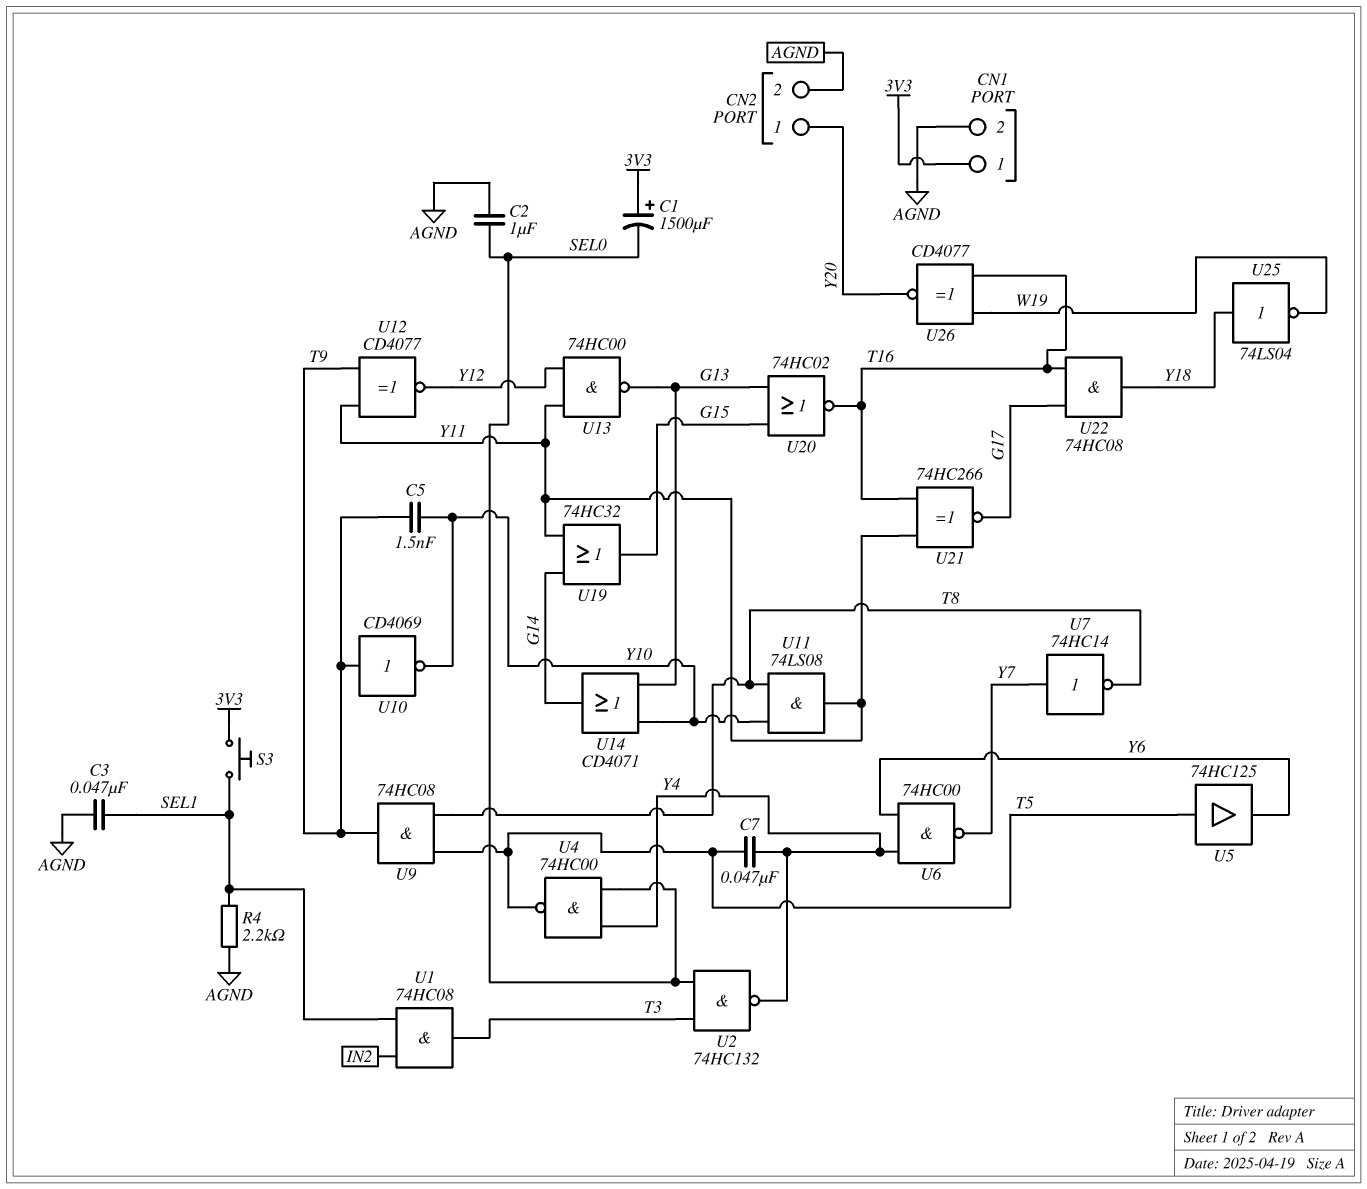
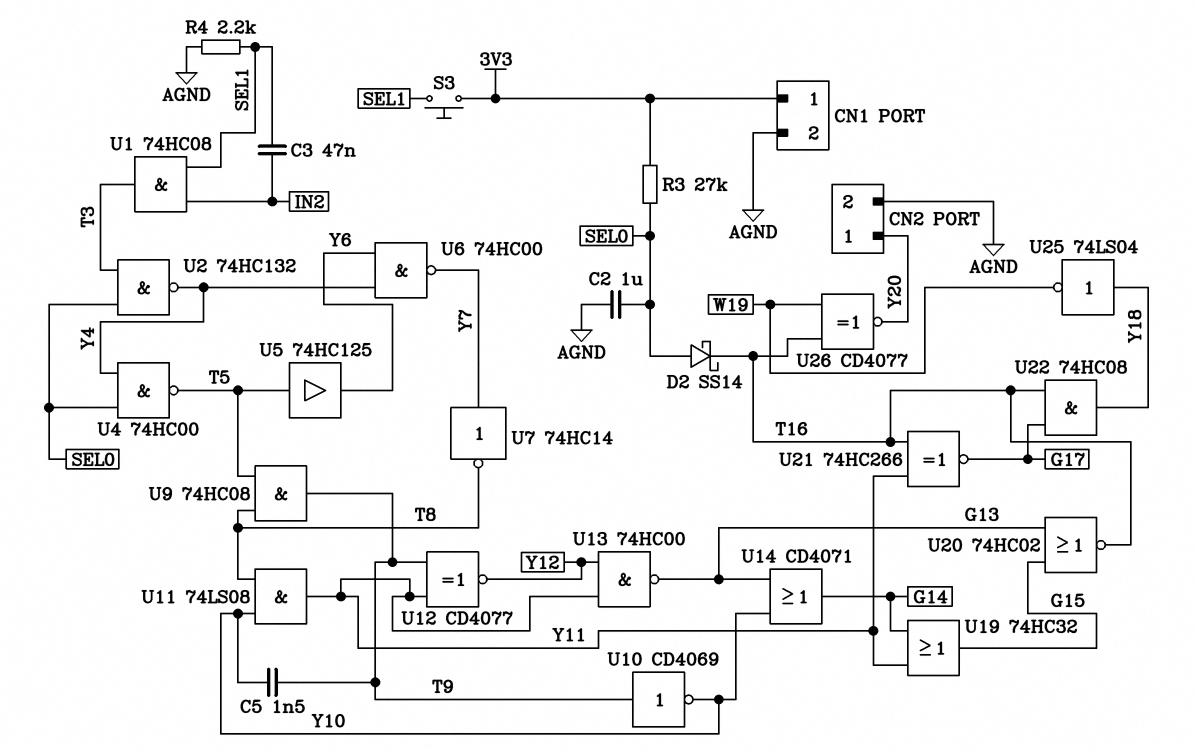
C1: 1500uF (plus 3V3, minus SEL0) -> none
C3: 47nF (AGND, SEL1) -> 47nF (IN2, SEL1)
C7: 47nF (T5, Y4) -> none
D2: none -> schottky SS14 (A SEL0, K T16)
R3: none -> 27k (3V3, SEL0)

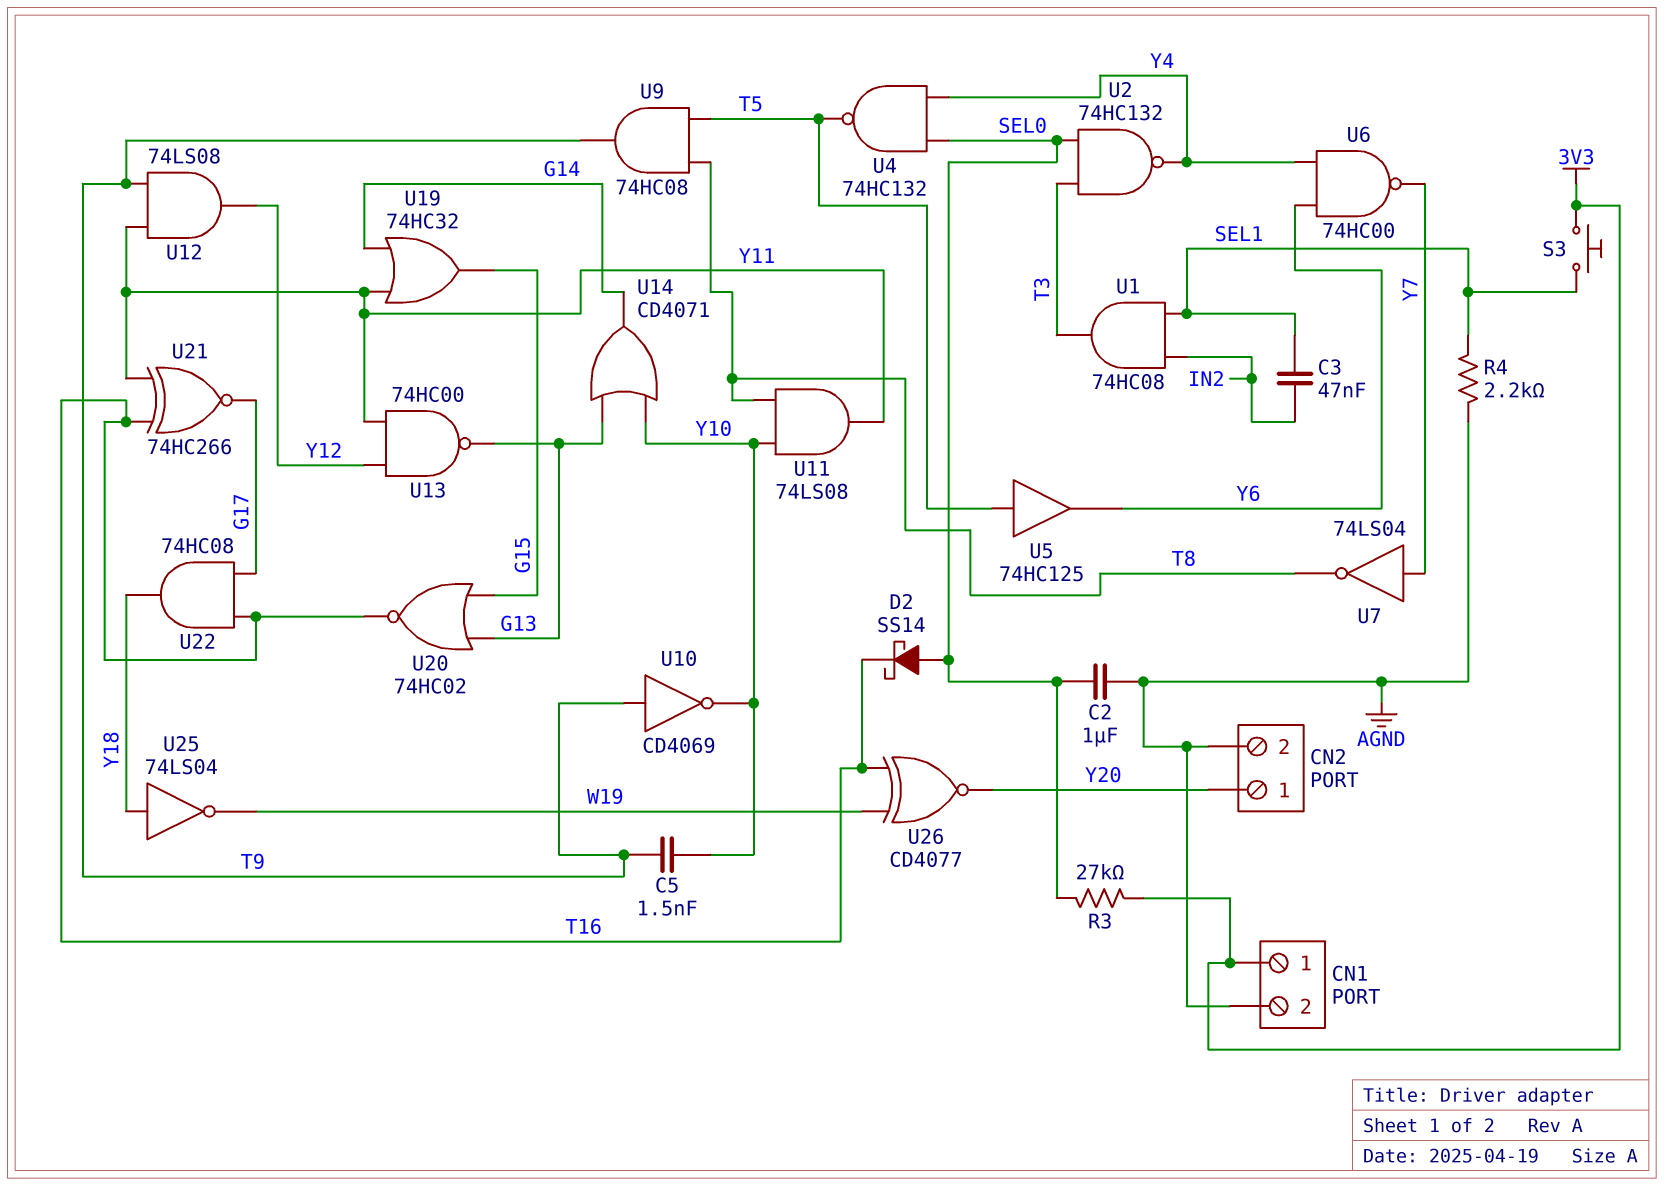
U4: NAND 74HC00 (in SEL0, in Y4, out T5) -> NAND 74HC132 (in SEL0, in Y4, out T5)
U7: NOT 74HC14 (in Y7, out T8) -> NOT 74LS04 (in Y7, out T8)
U12: XNOR CD4077 (in T9, in Y11, out Y12) -> AND 74LS08 (in T9, in Y11, out Y12)

